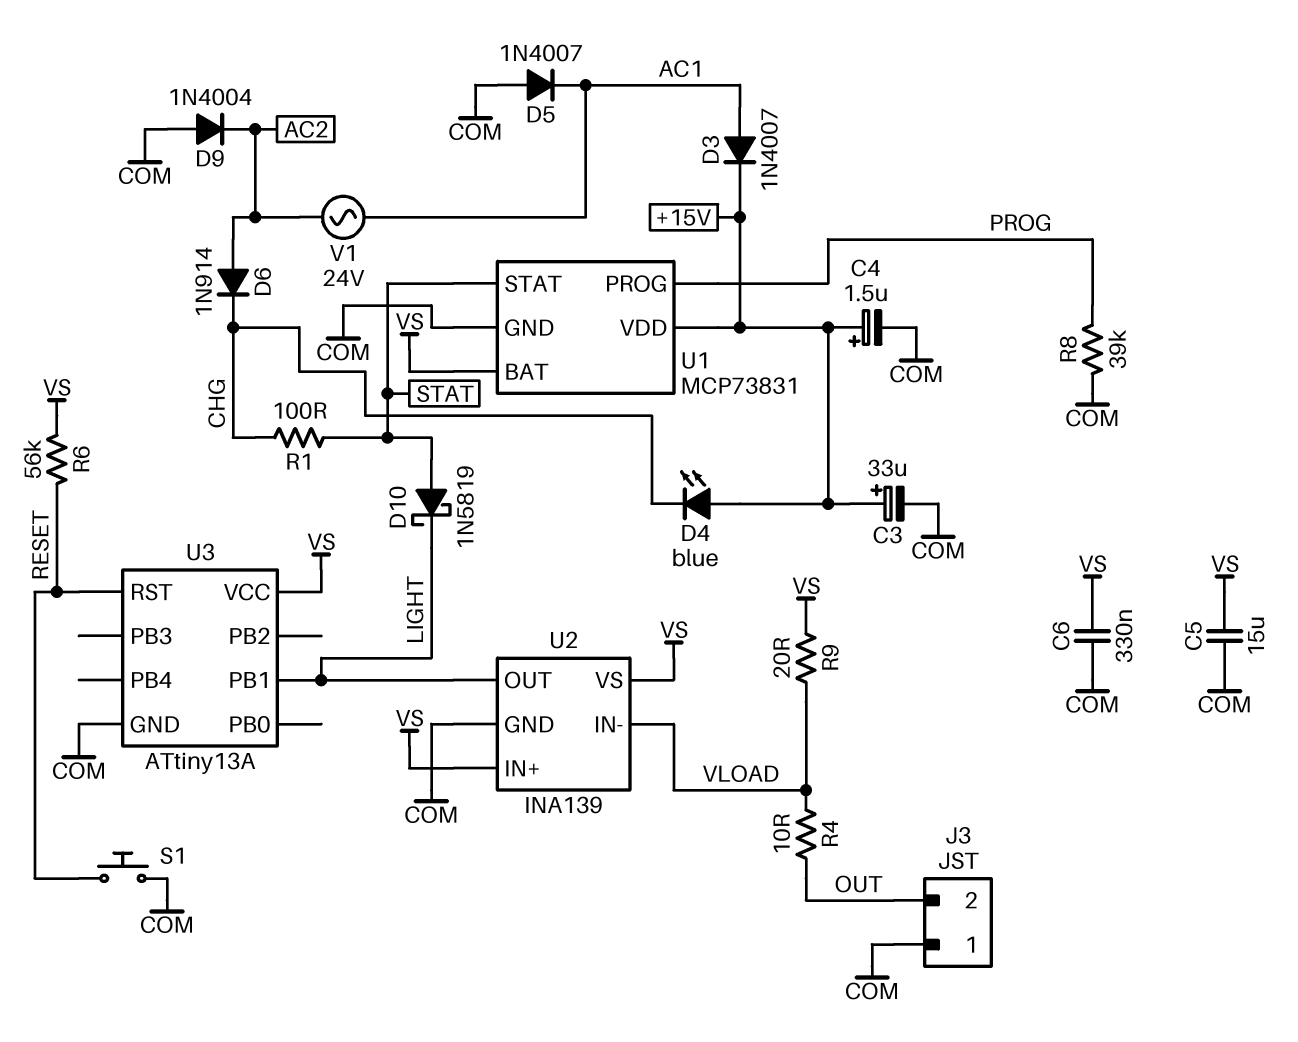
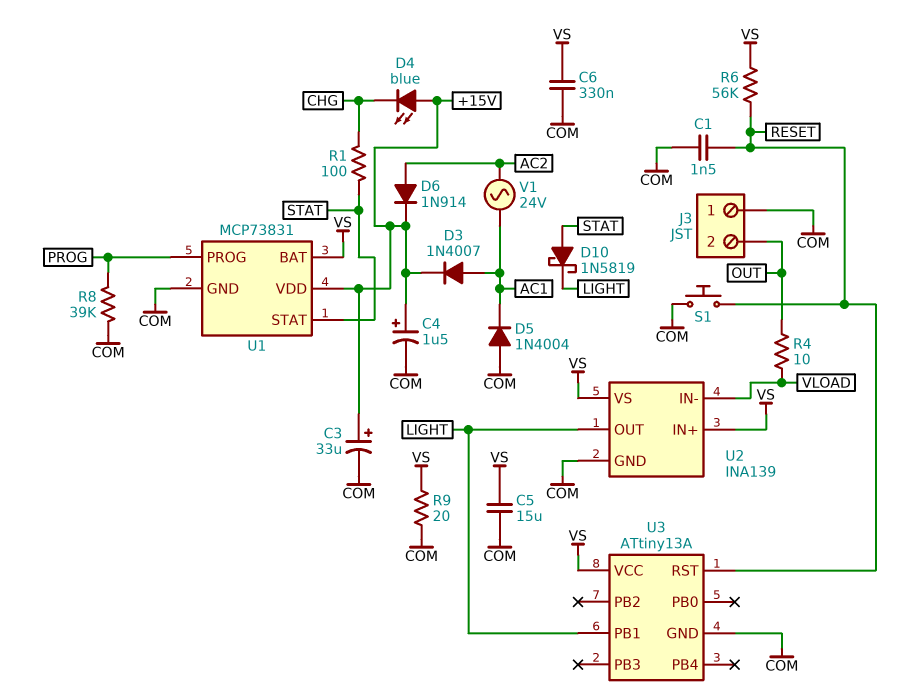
C1: none -> 1.5nF (COM, RESET)
D5: diode 1N4007 (A COM, K AC1) -> diode 1N4004 (A COM, K AC1)
D6: diode 1N914 (A AC2, K CHG) -> diode 1N914 (A AC2, K +15V)
D9: diode 1N4004 (A COM, K AC2) -> none
R9: 20 (VLOAD, VS) -> 20 (COM, VS)

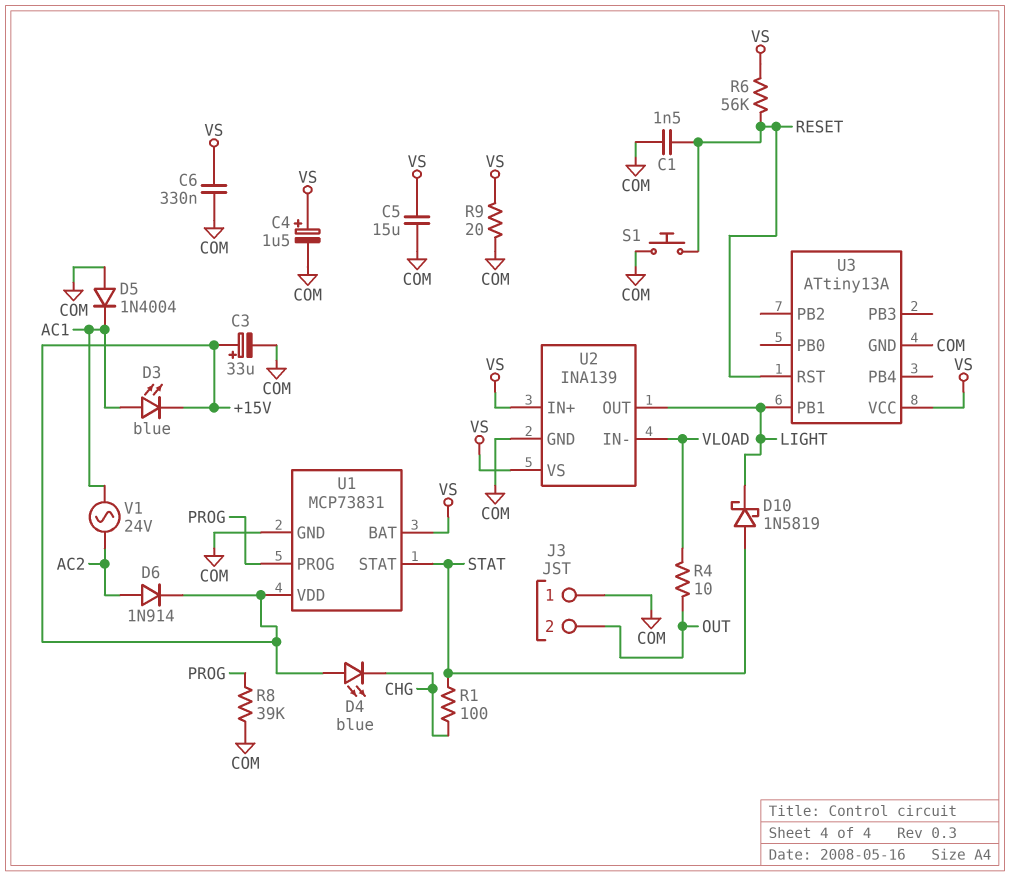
C4: 1.5uF (plus +15V, minus COM) -> 1.5uF (plus VS, minus COM)
D3: diode 1N4007 (A AC1, K +15V) -> LED blue (A AC1, K +15V)

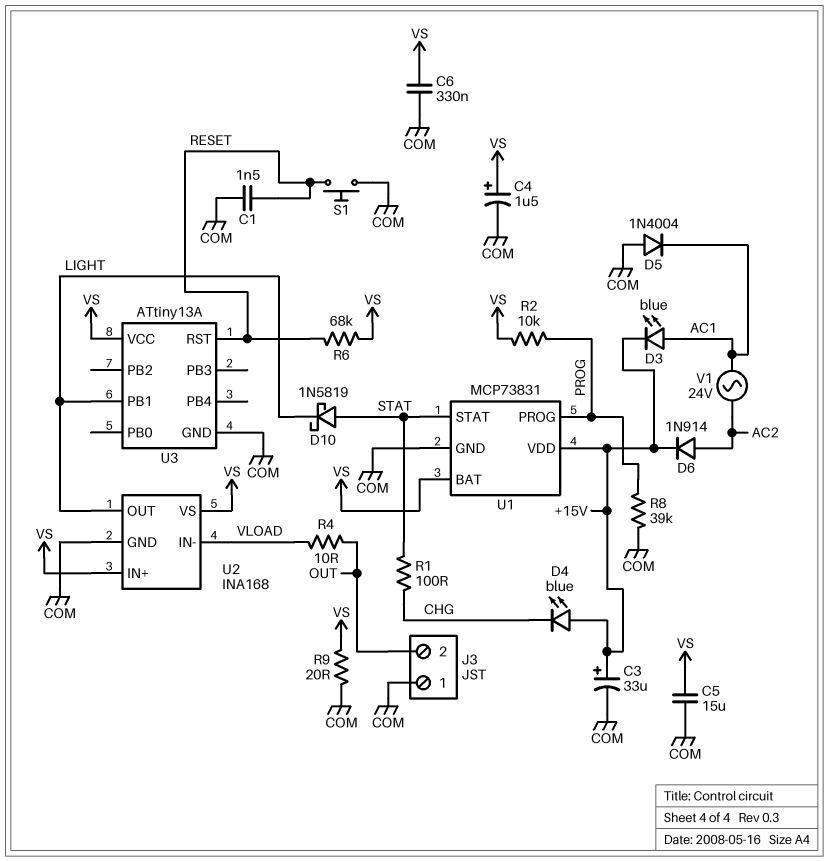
R2: none -> 10k (PROG, VS)
R6: 56k (RESET, VS) -> 68k (RESET, VS)
U2: INA139 -> INA168

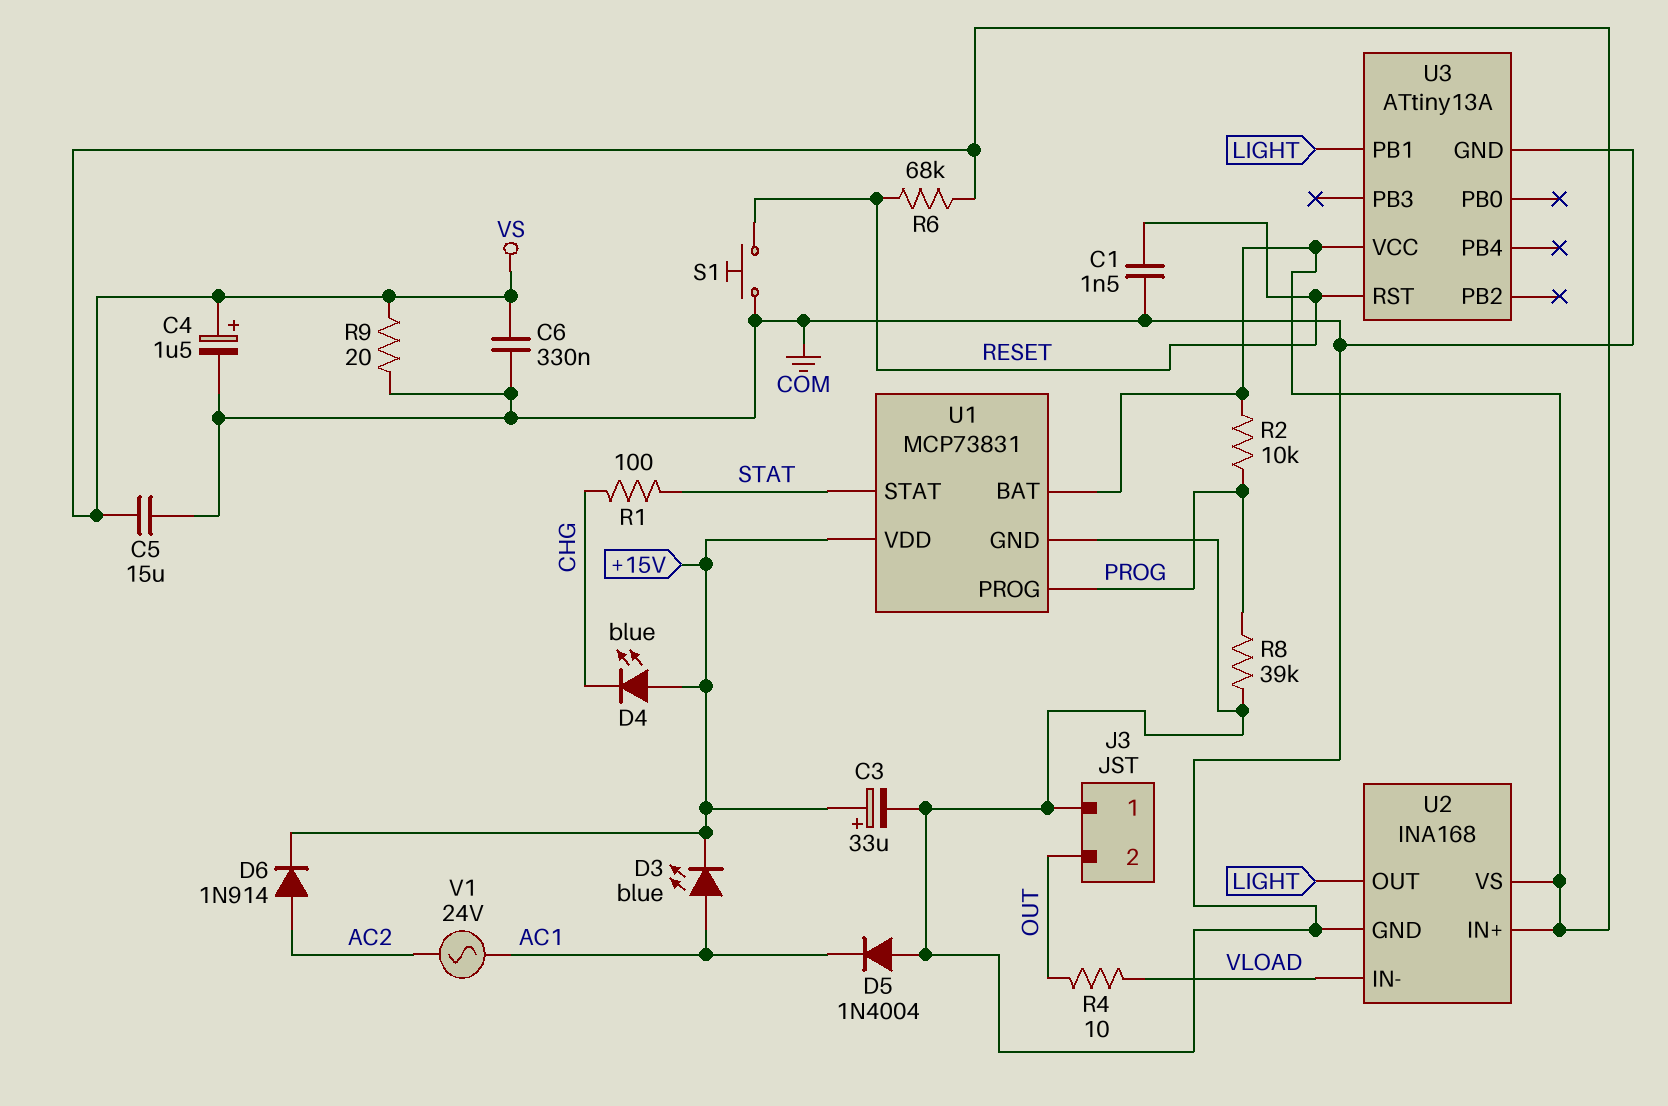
D10: schottky 1N5819 (A STAT, K LIGHT) -> none

